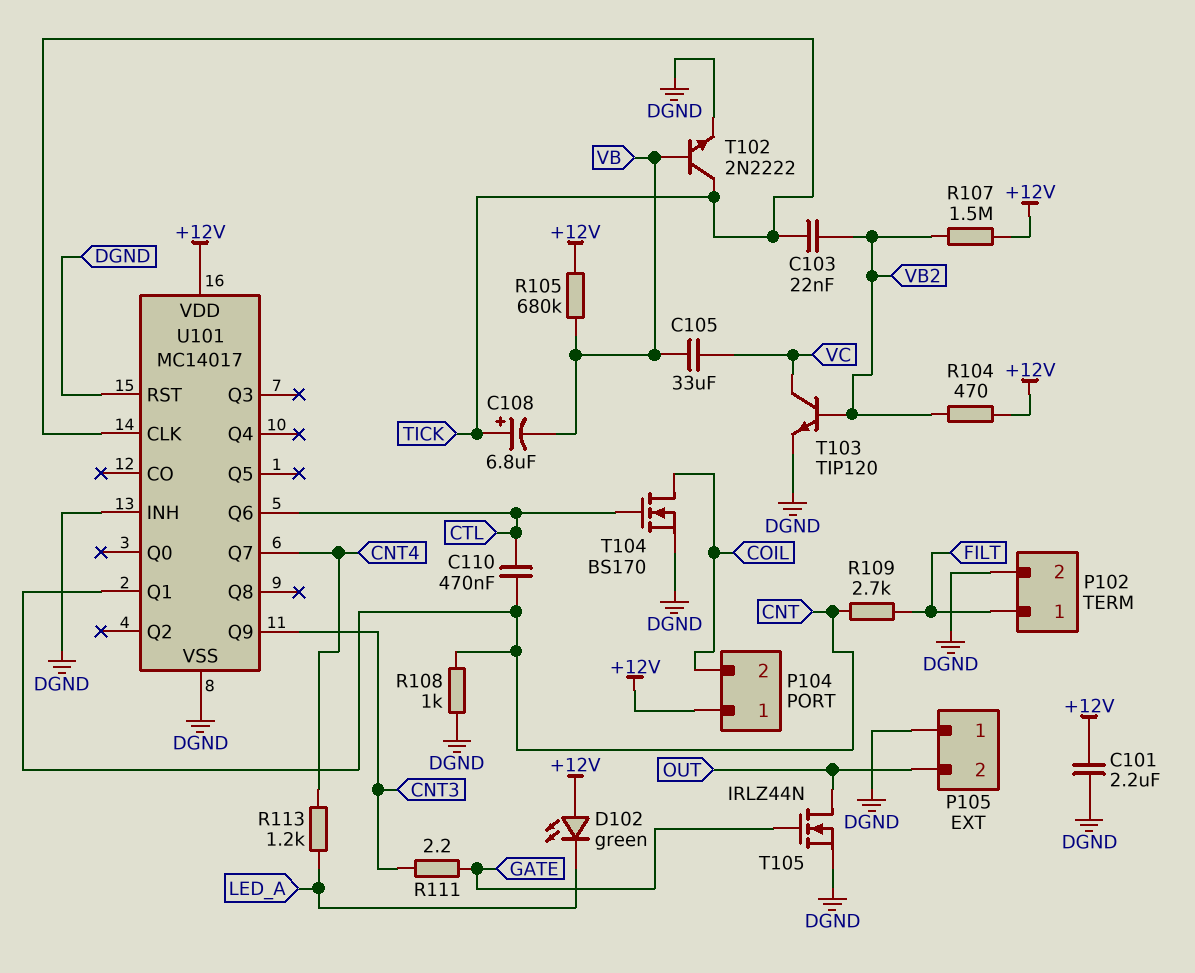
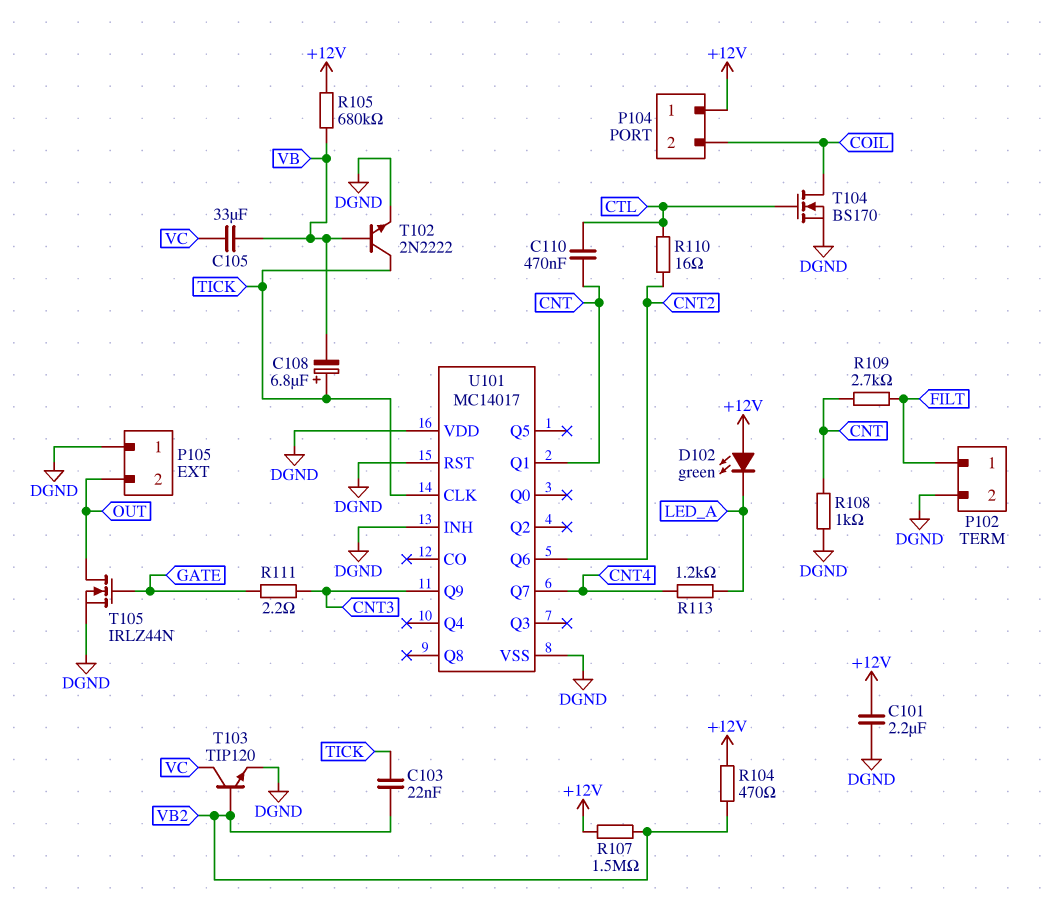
R110: none -> 16 (CNT2, CTL)
U101 pin Q6: CTL -> CNT2
U101 pin VDD: +12V -> DGND

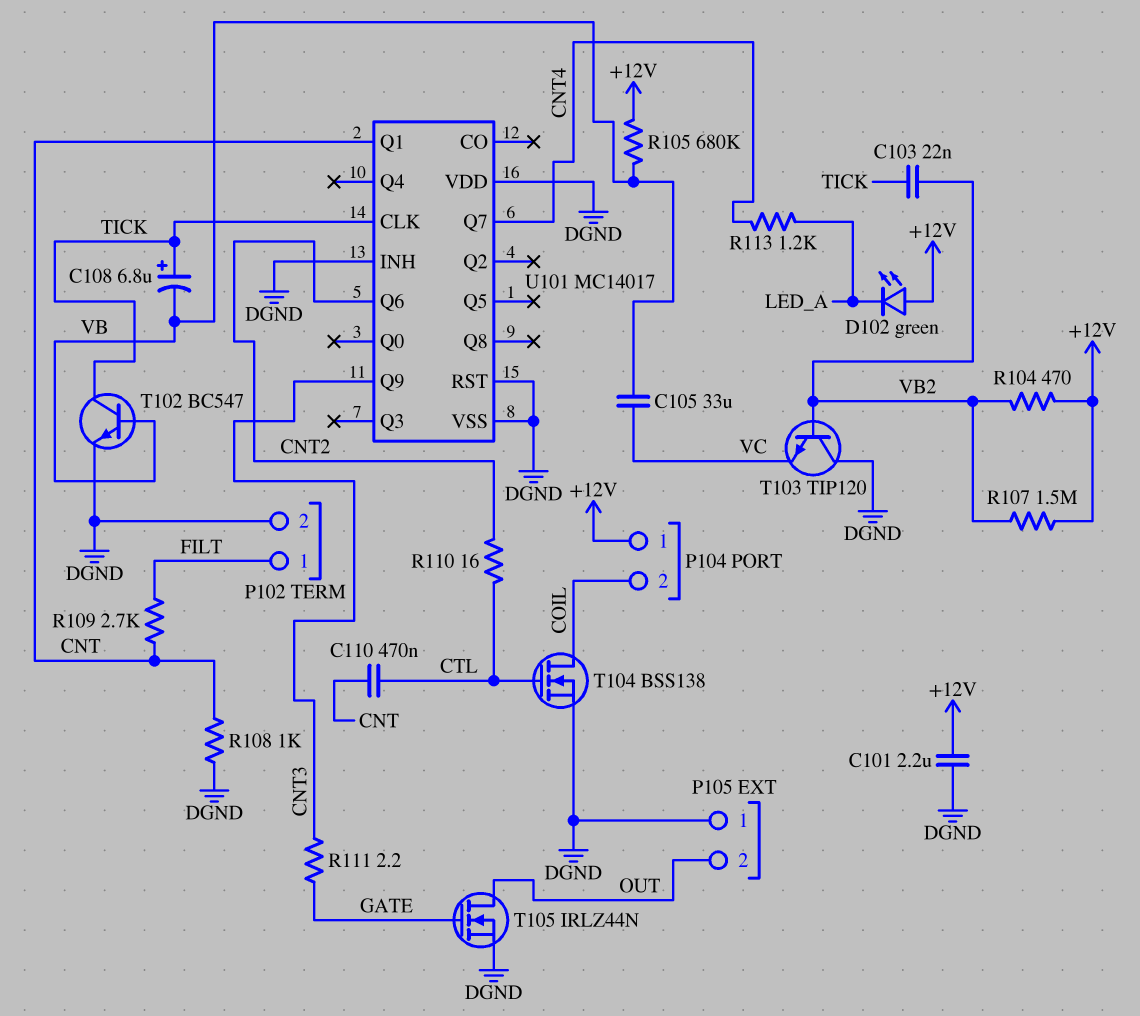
T102: NPN 2N2222 (B VB, C TICK, E DGND) -> NPN BC547 (B VB, C TICK, E DGND)
T103: NPN TIP120 (B VB2, C VC, E DGND) -> NPN TIP120 (B VB2, C DGND, E VC)
T104: NMOS BS170 (G CTL, D COIL, S DGND) -> NMOS BSS138 (G CTL, D COIL, S DGND)

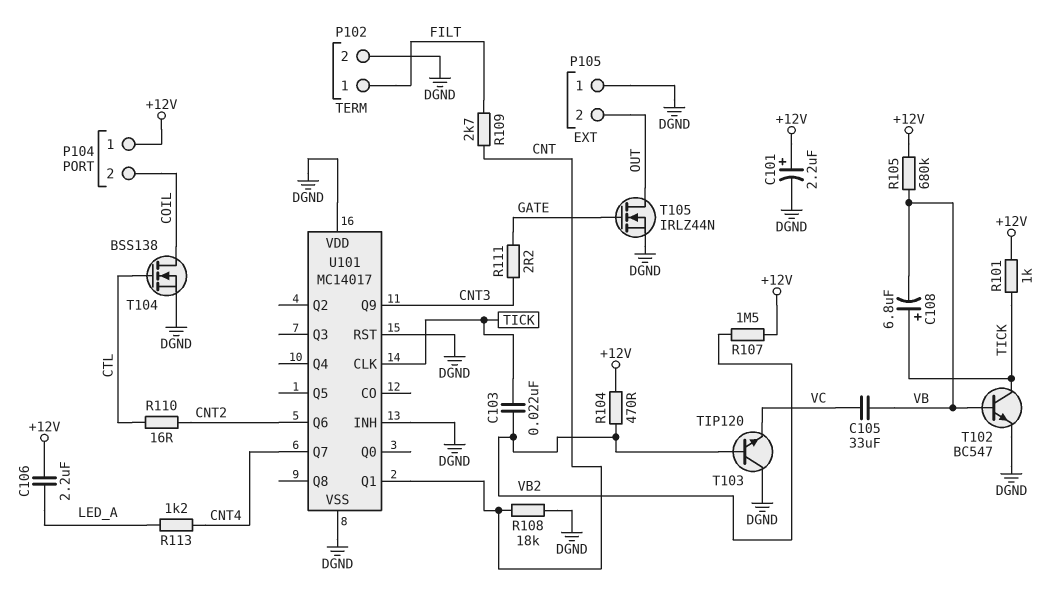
C101: 2.2uF (+12V, DGND) -> 2.2uF (plus +12V, minus DGND)
C106: none -> 2.2uF (+12V, LED_A)
C110: 470nF (CNT, CTL) -> none
D102: LED green (A +12V, K LED_A) -> none
R101: none -> 1k (+12V, TICK)
R108: 1k (CNT, DGND) -> 18k (CNT, DGND)

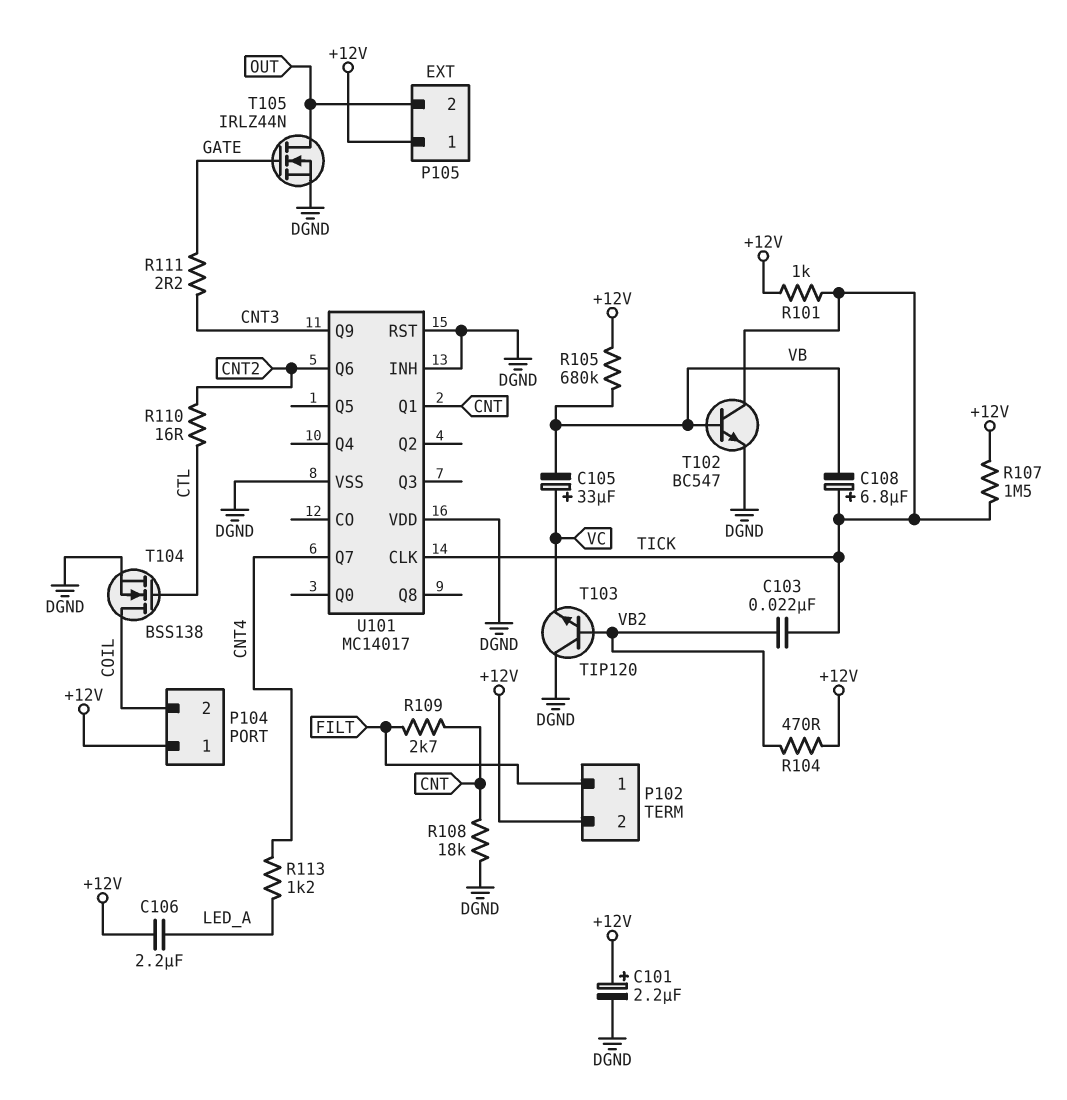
C105: 33uF (VB, VC) -> 33uF (plus VC, minus VB)
P102 pin 2: DGND -> +12V
P105 pin 1: DGND -> +12V
R107: 1.5M (+12V, VB2) -> 1.5M (+12V, TICK)

